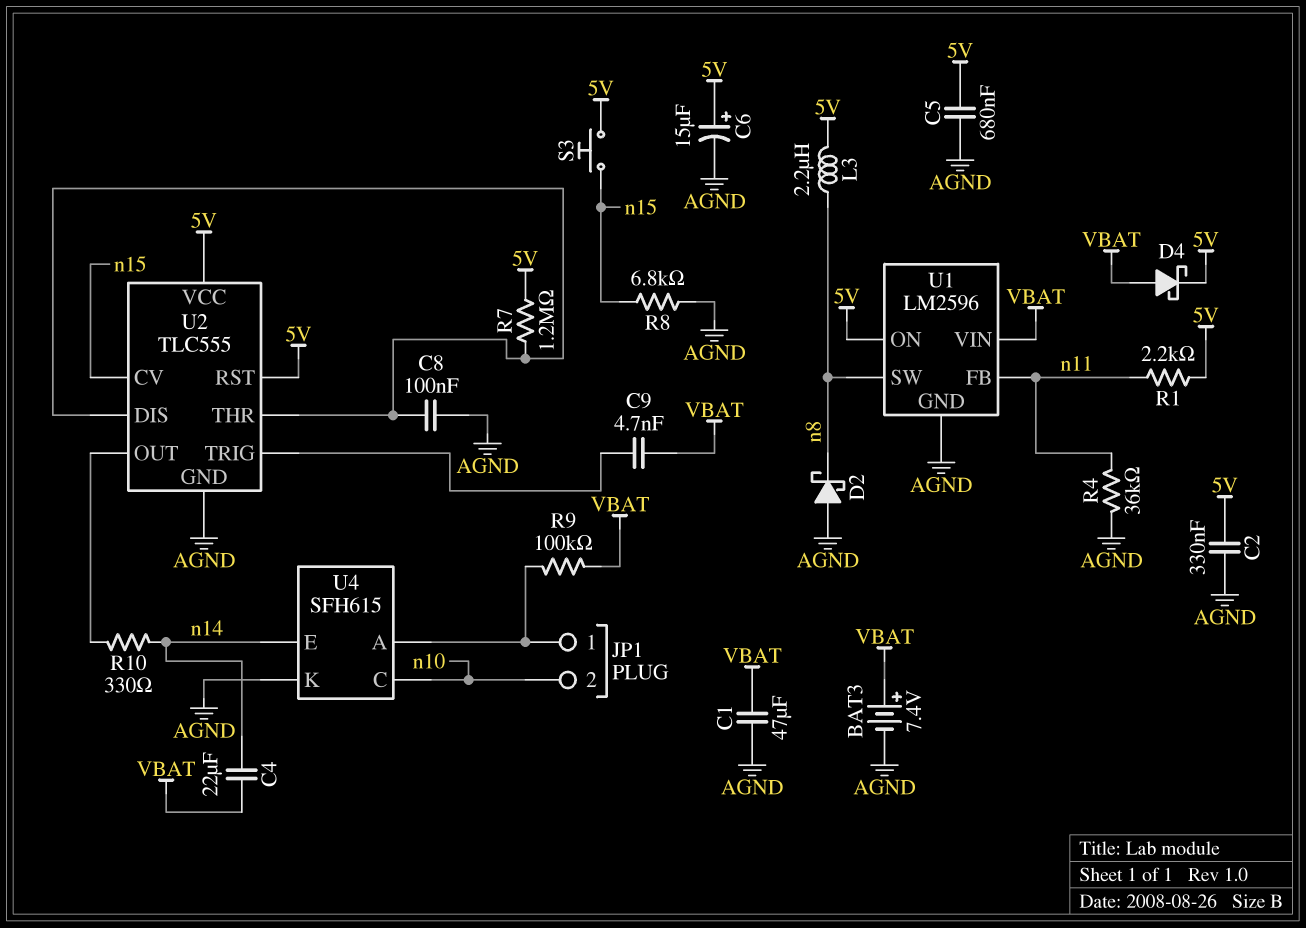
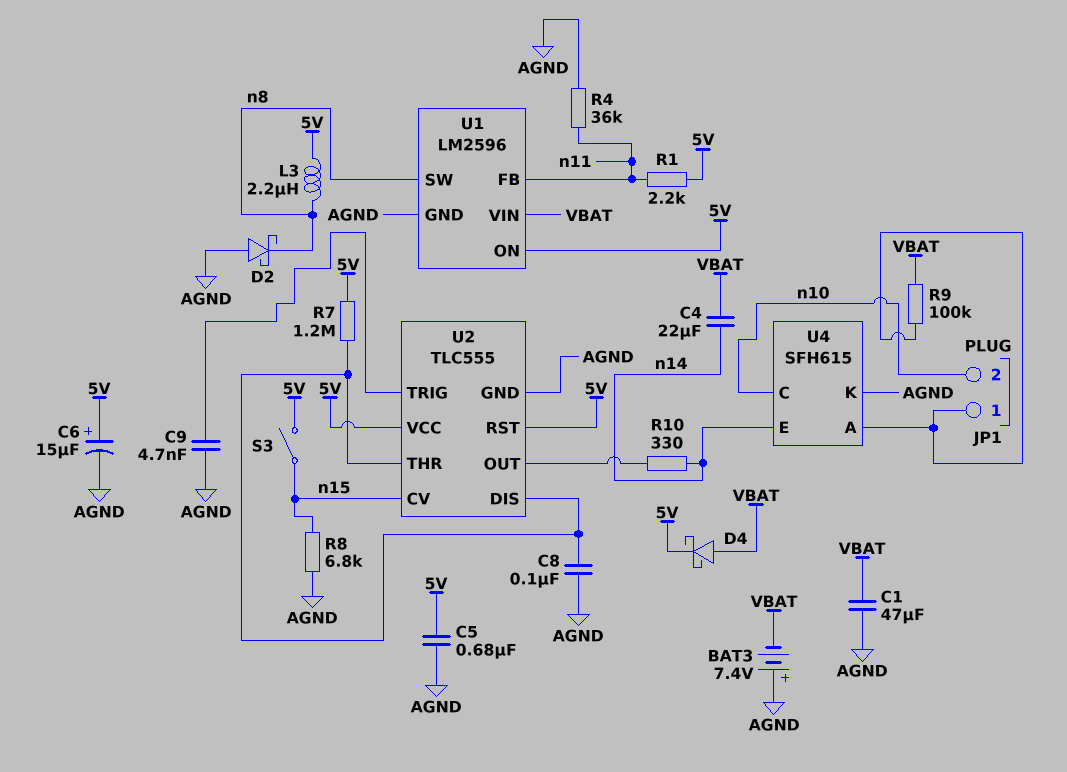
BAT3: 7.4V (plus VBAT, minus AGND) -> 7.4V (plus AGND, minus VBAT)
C2: 330nF (5V, AGND) -> none
C9: 4.7nF (U2/TRIG, VBAT) -> 4.7nF (AGND, U2/TRIG)
S3: button (5V, n15) -> switch (5V, n15)

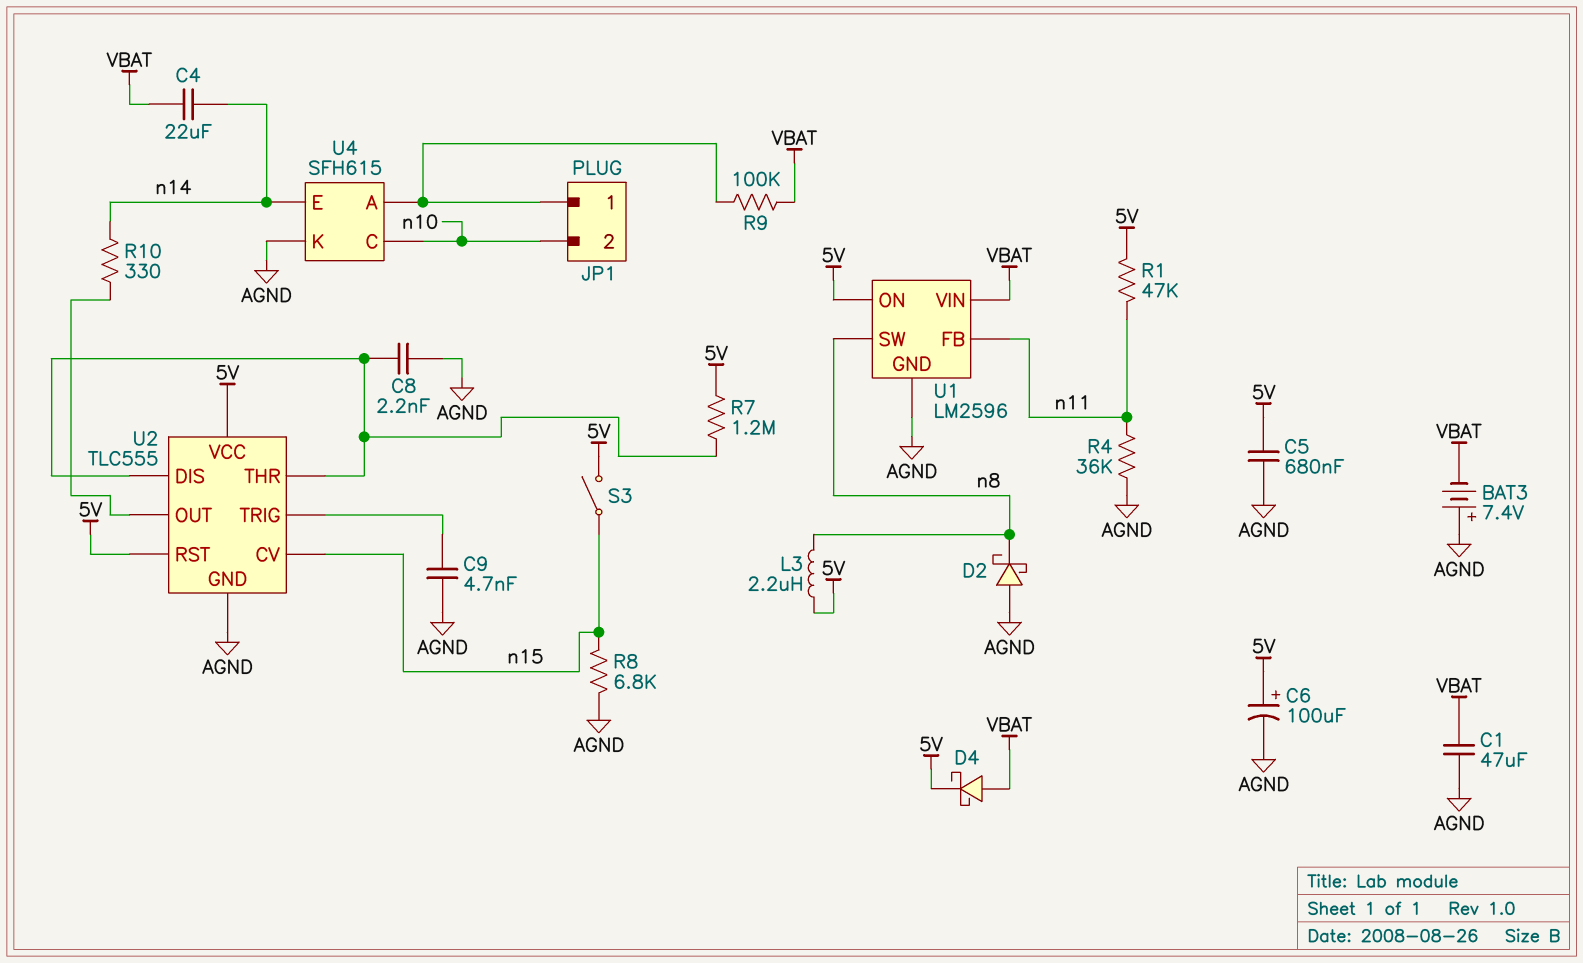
C6: 15uF (plus 5V, minus AGND) -> 100uF (plus 5V, minus AGND)
C8: 100nF (AGND, U2/DIS) -> 2.2nF (AGND, U2/DIS)
R1: 2.2k (5V, n11) -> 47k (5V, n11)

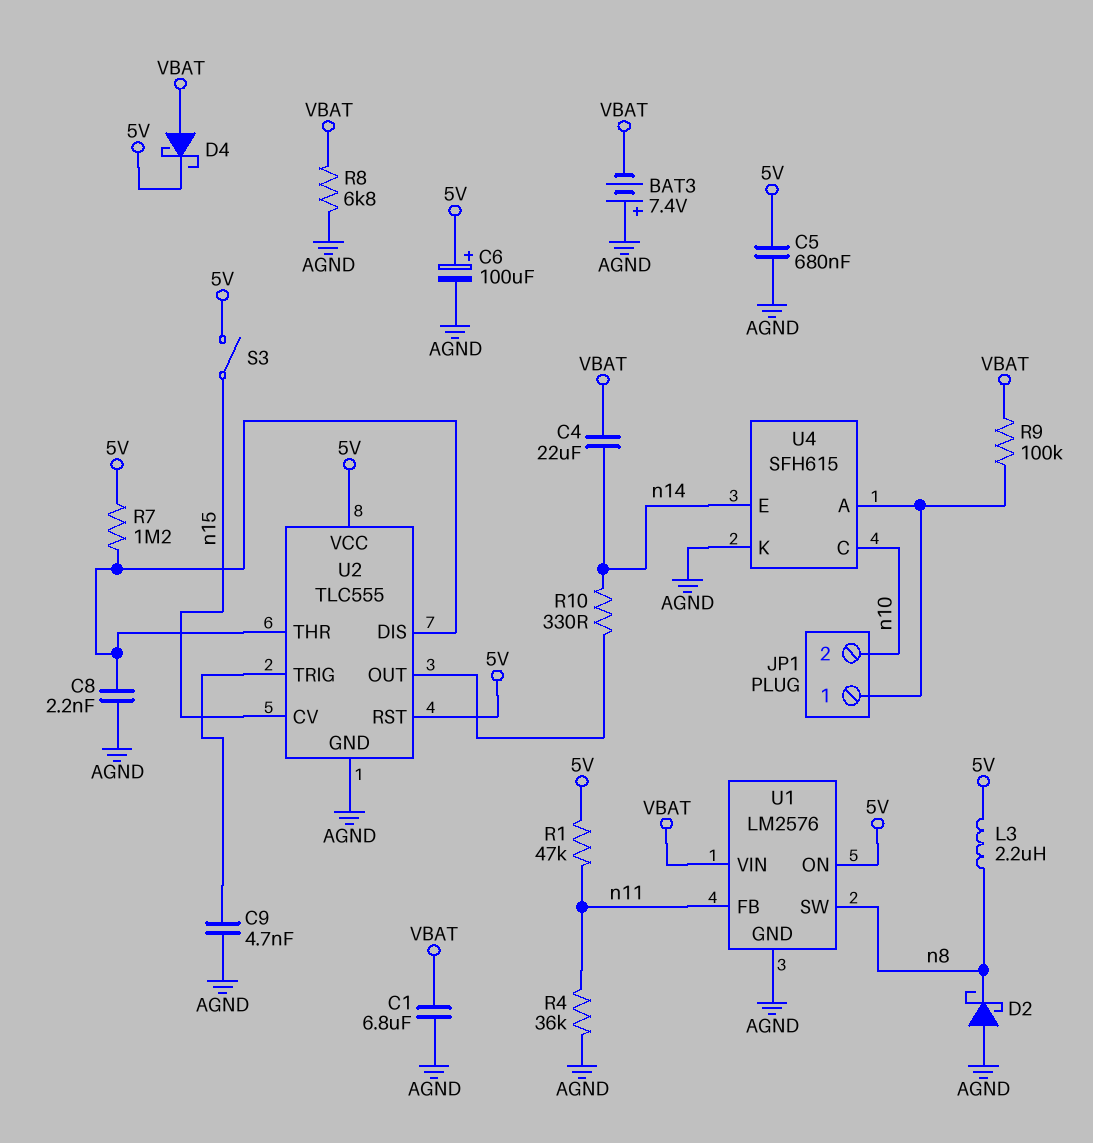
C1: 47uF (AGND, VBAT) -> 6.8uF (AGND, VBAT)
R8: 6.8k (AGND, n15) -> 6.8k (AGND, VBAT)
U1: LM2596 -> LM2576

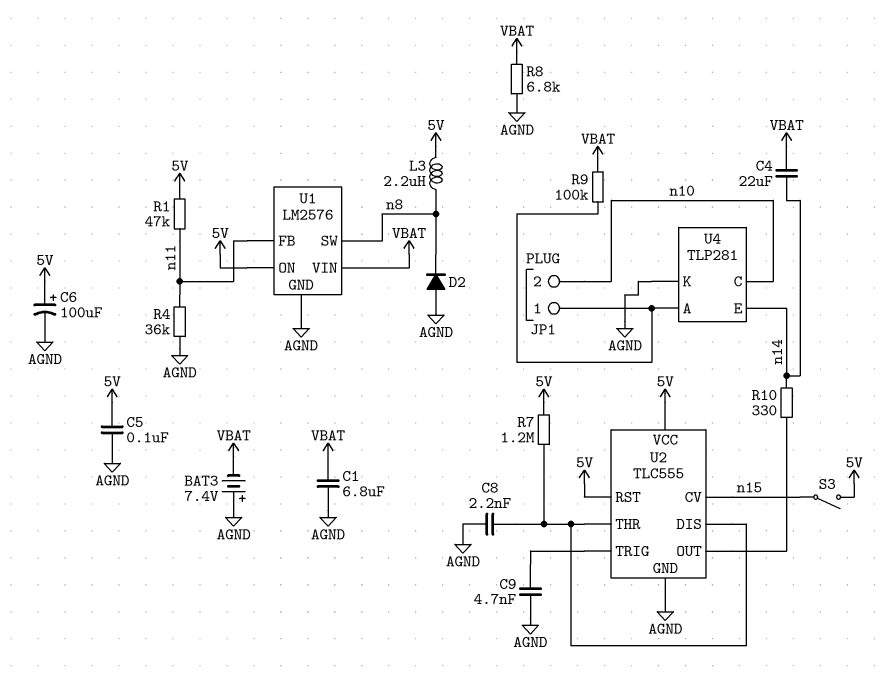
C5: 680nF (5V, AGND) -> 100nF (5V, AGND)
D2: schottky (A AGND, K n8) -> diode (A AGND, K n8)
D4: schottky (A VBAT, K 5V) -> none
U4: SFH615 -> TLP281

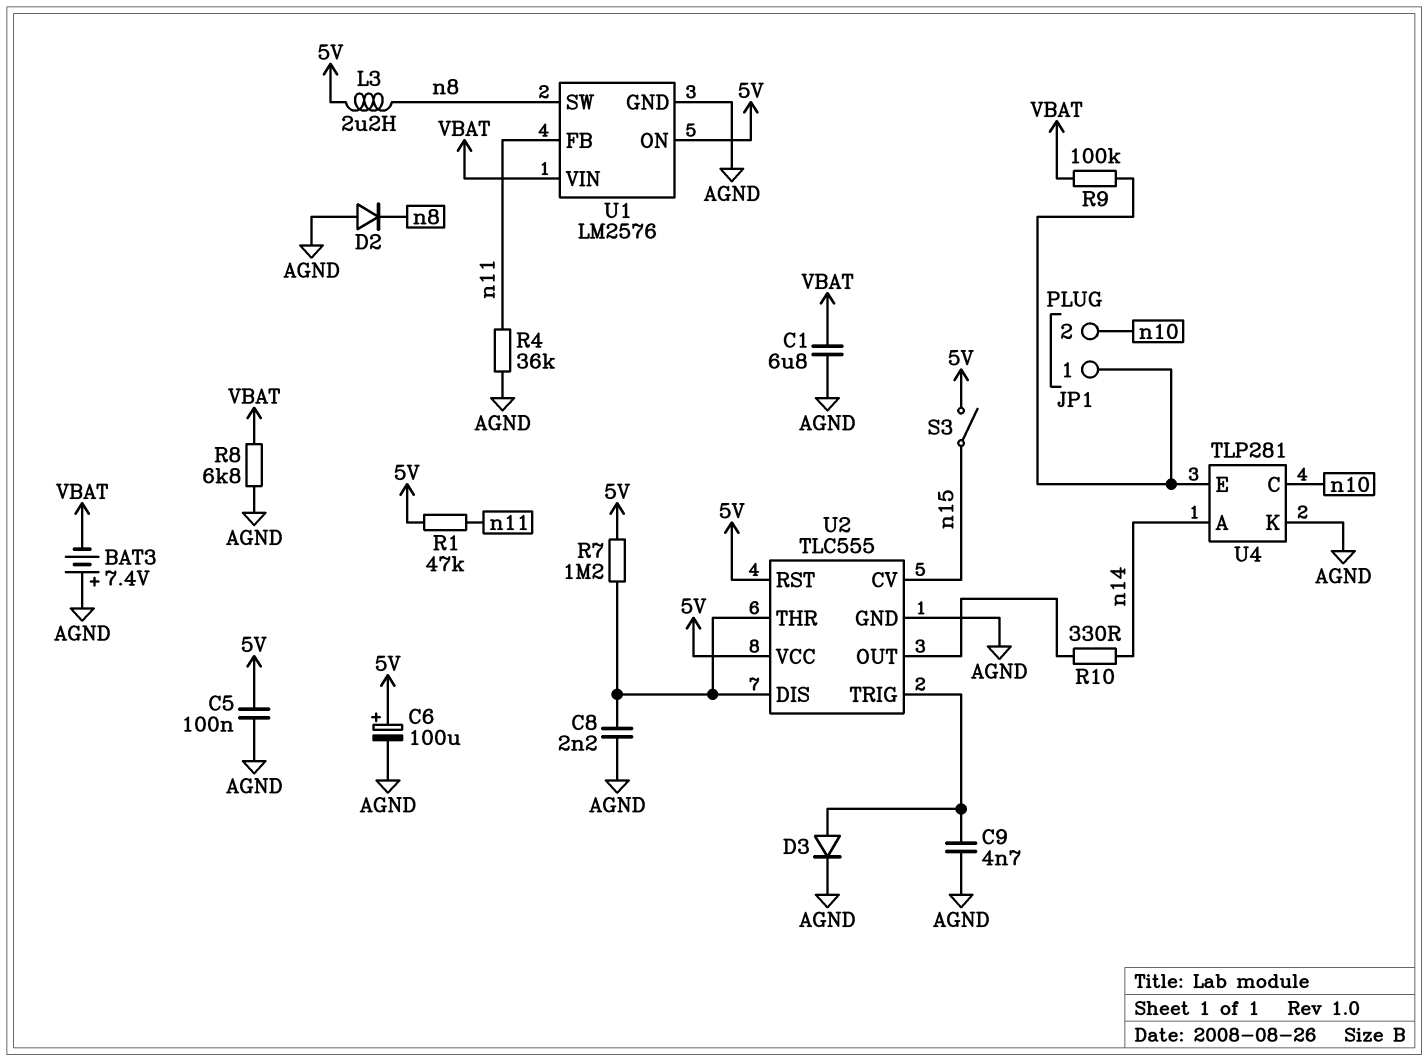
C4: 22uF (VBAT, n14) -> none
D3: none -> diode (A U2/TRIG, K AGND)
U4 pin A: JP1/1 -> n14
U4 pin E: n14 -> JP1/1

